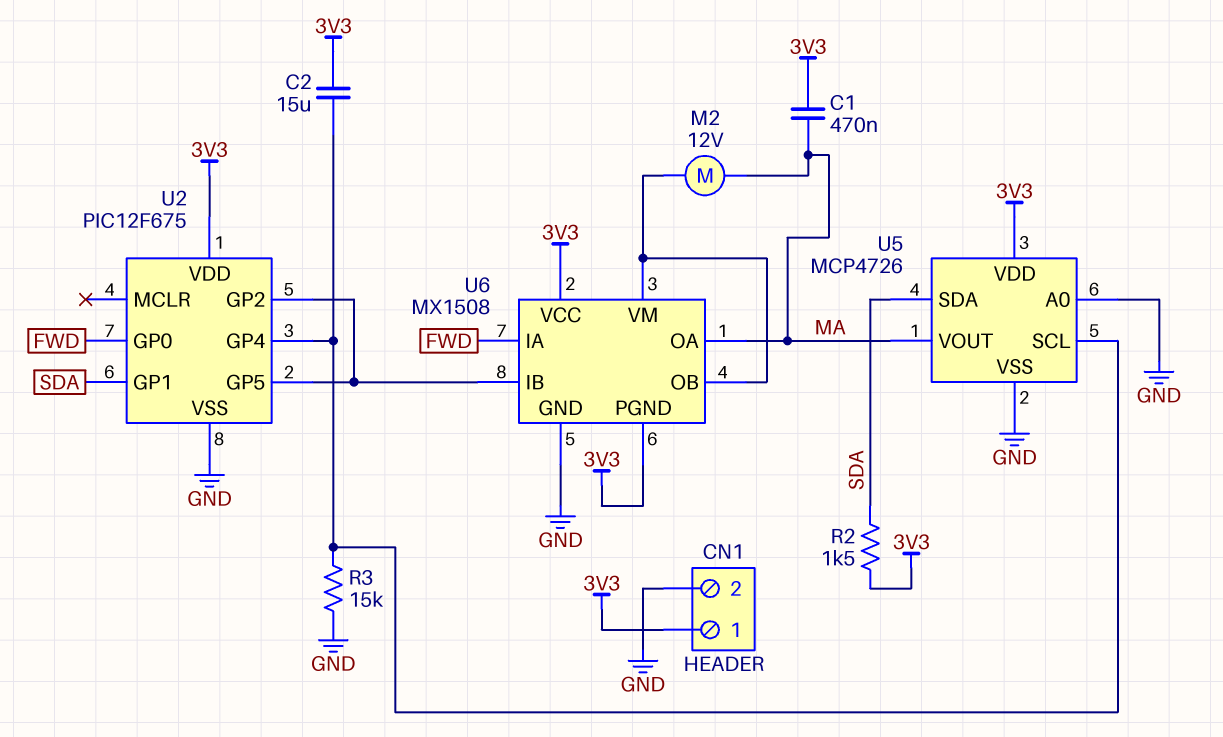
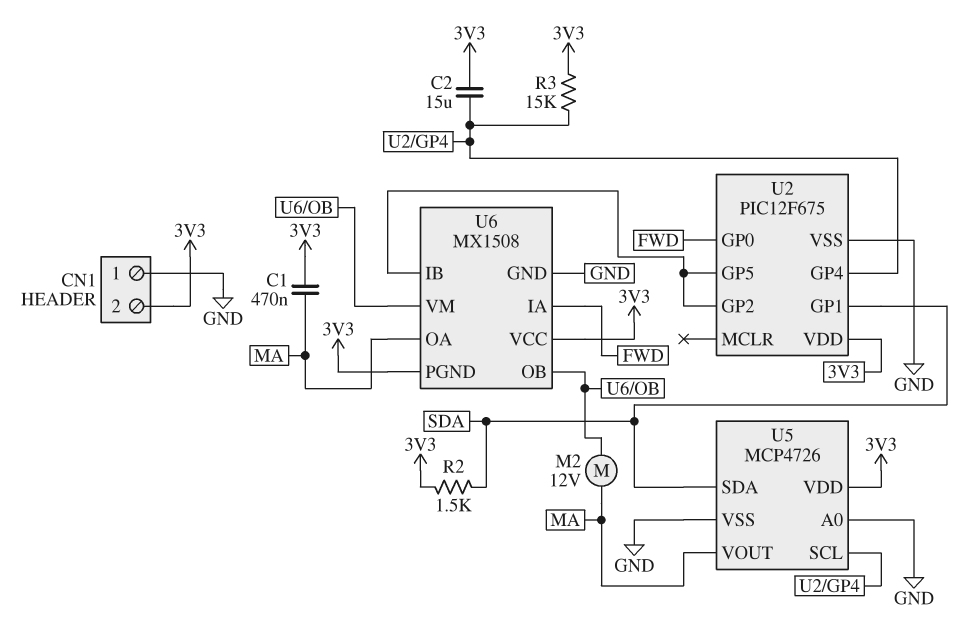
CN1 pin 1: 3V3 -> GND
CN1 pin 2: GND -> 3V3
R3: 15k (GND, U2/GP4) -> 15k (3V3, U2/GP4)

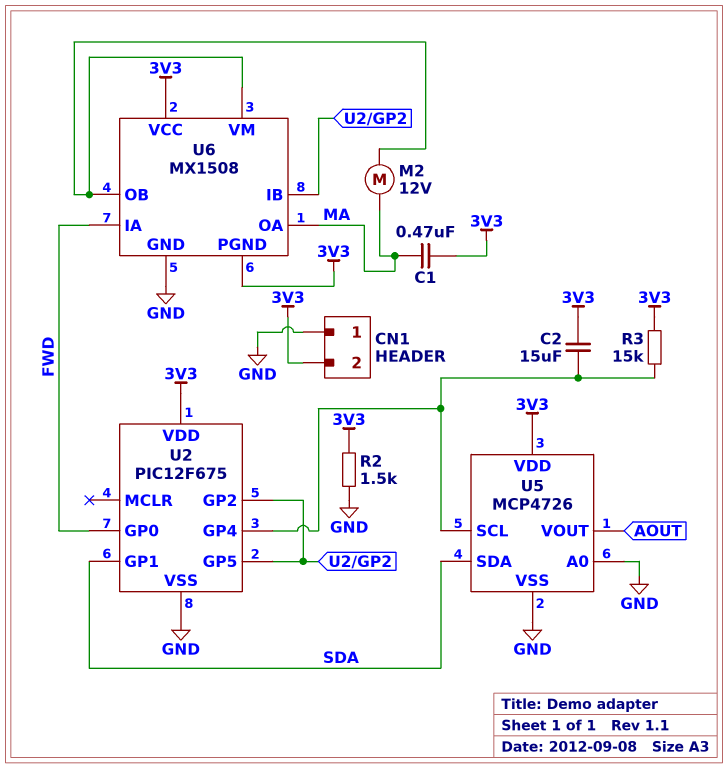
R2: 1.5k (3V3, SDA) -> 1.5k (3V3, GND)
U5 pin VOUT: MA -> AOUT

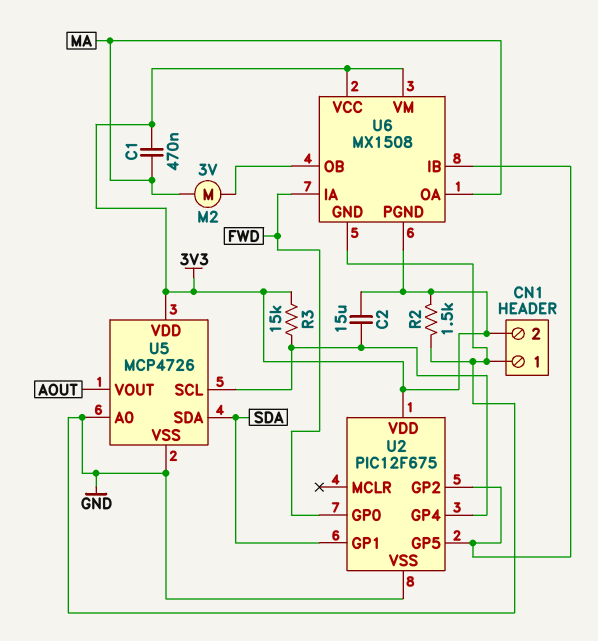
M2: motor 12V (MA, U6/OB) -> motor 3V (MA, U6/OB)
U6 pin VM: U6/OB -> 3V3

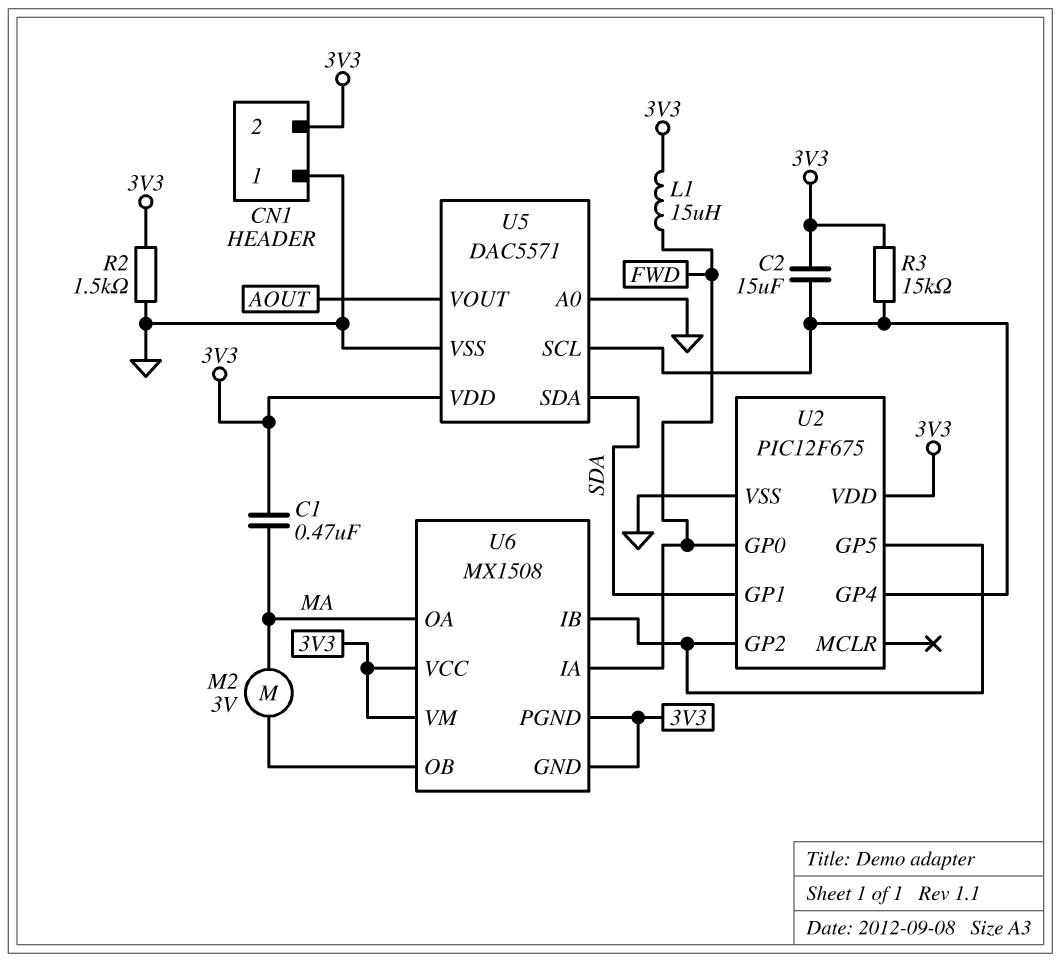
L1: none -> 15uH (3V3, FWD)
U5: MCP4726 -> DAC5571
U6 pin GND: GND -> 3V3

